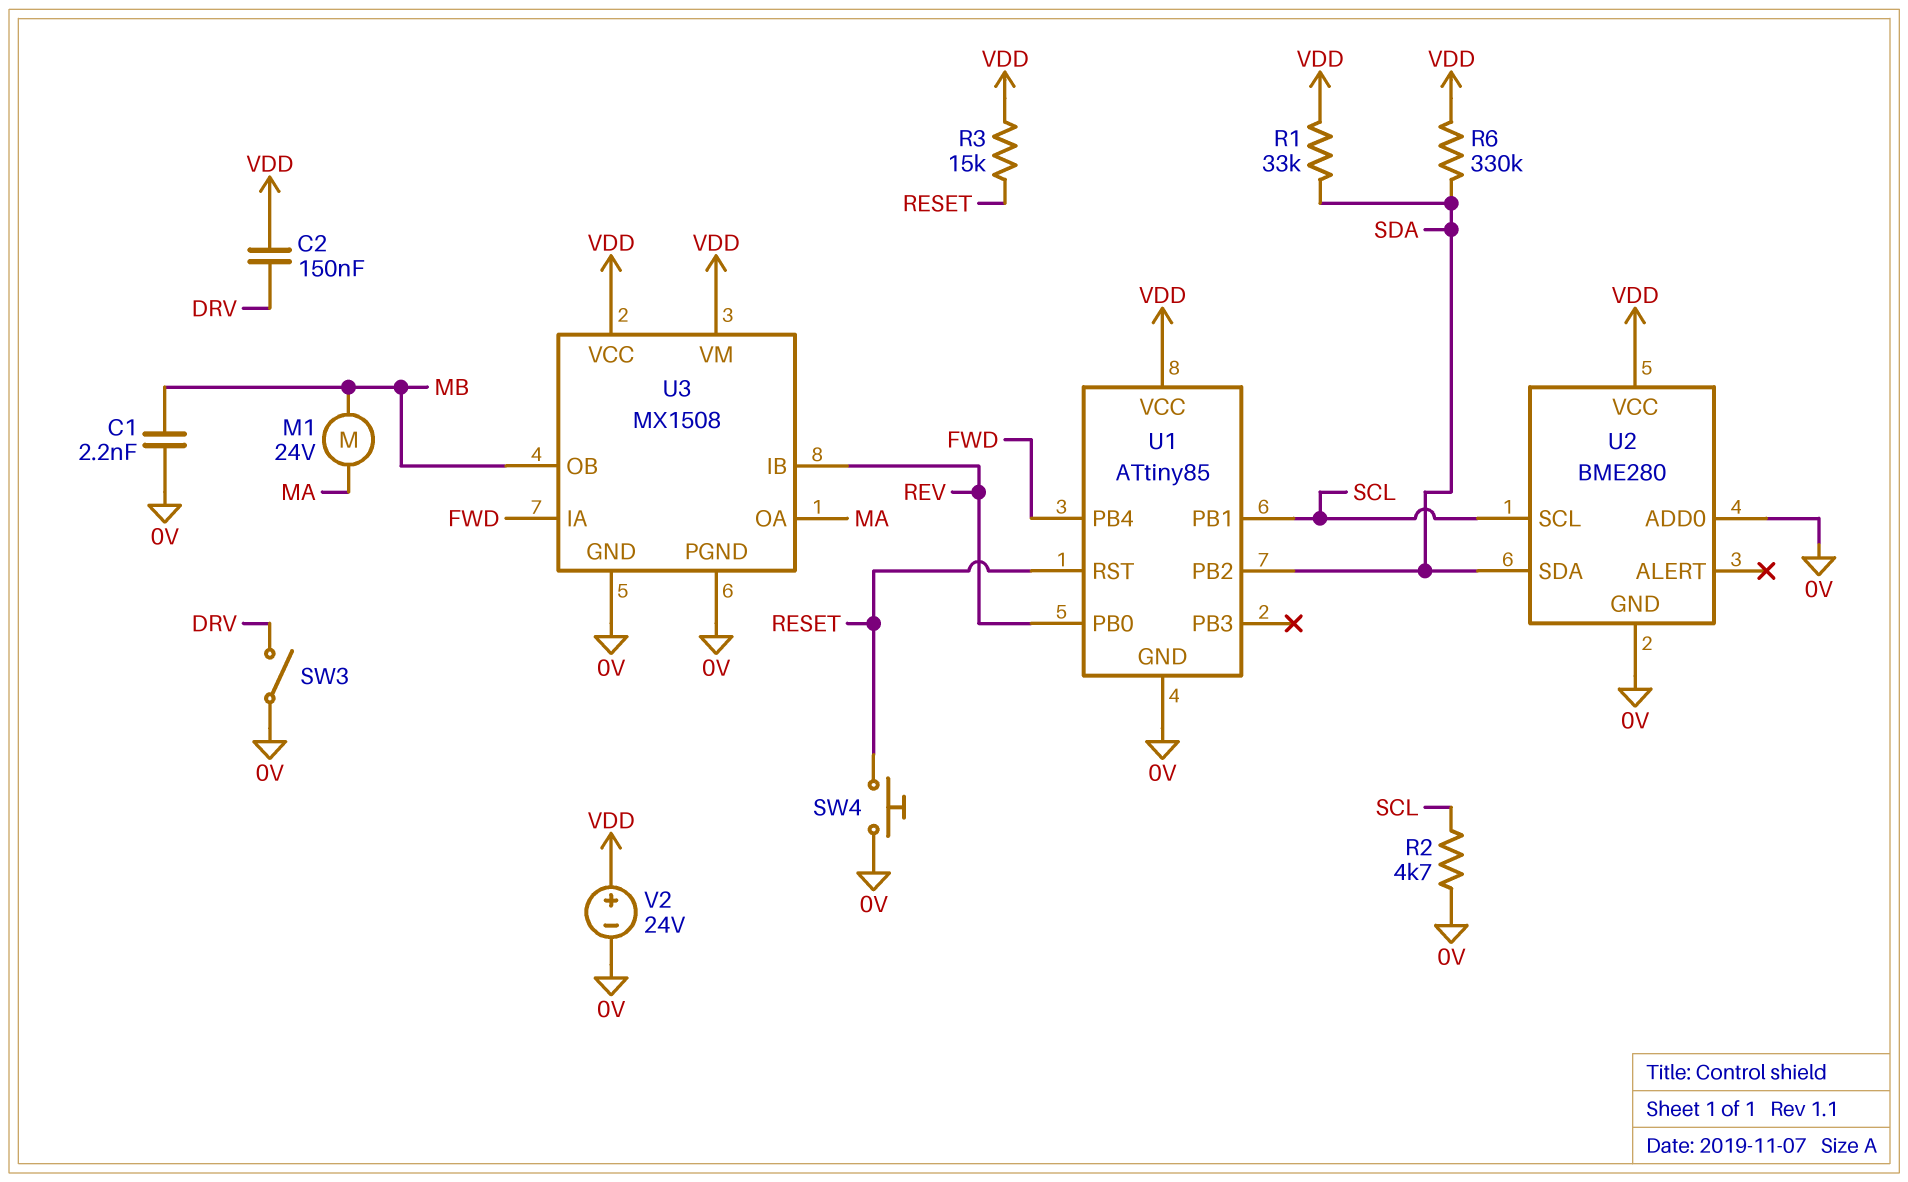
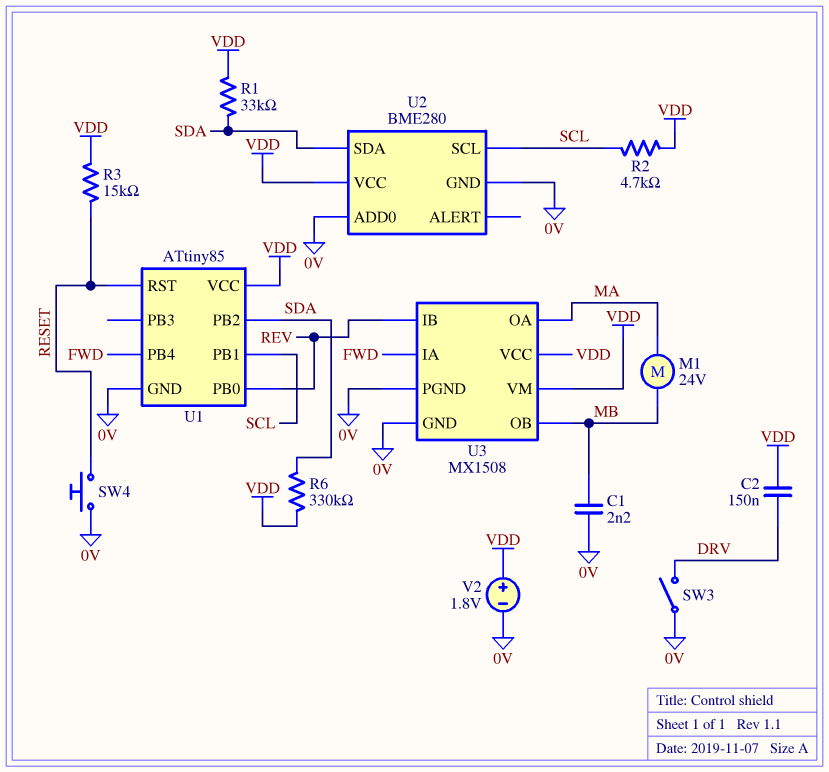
R2: 4.7k (0V, SCL) -> 4.7k (SCL, VDD)
V2: 24V (plus VDD, minus 0V) -> 1.8V (plus VDD, minus 0V)

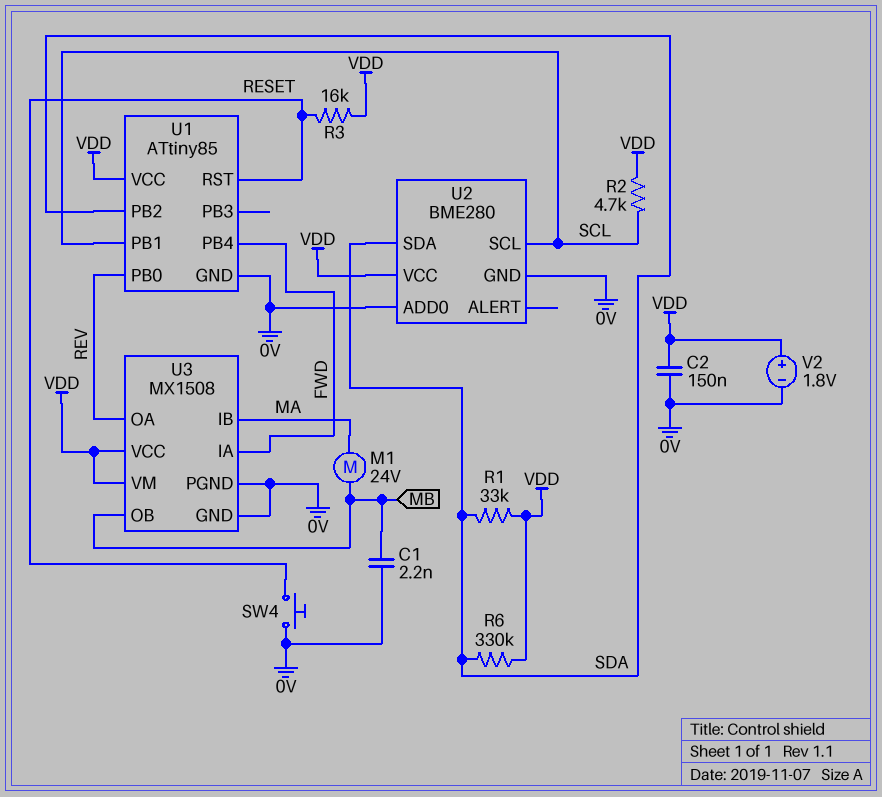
C2: 150nF (DRV, VDD) -> 150nF (0V, VDD)
R3: 15k (RESET, VDD) -> 16k (RESET, VDD)
SW3: switch (0V, DRV) -> none
U3 pin IB: REV -> MA
U3 pin OA: MA -> REV

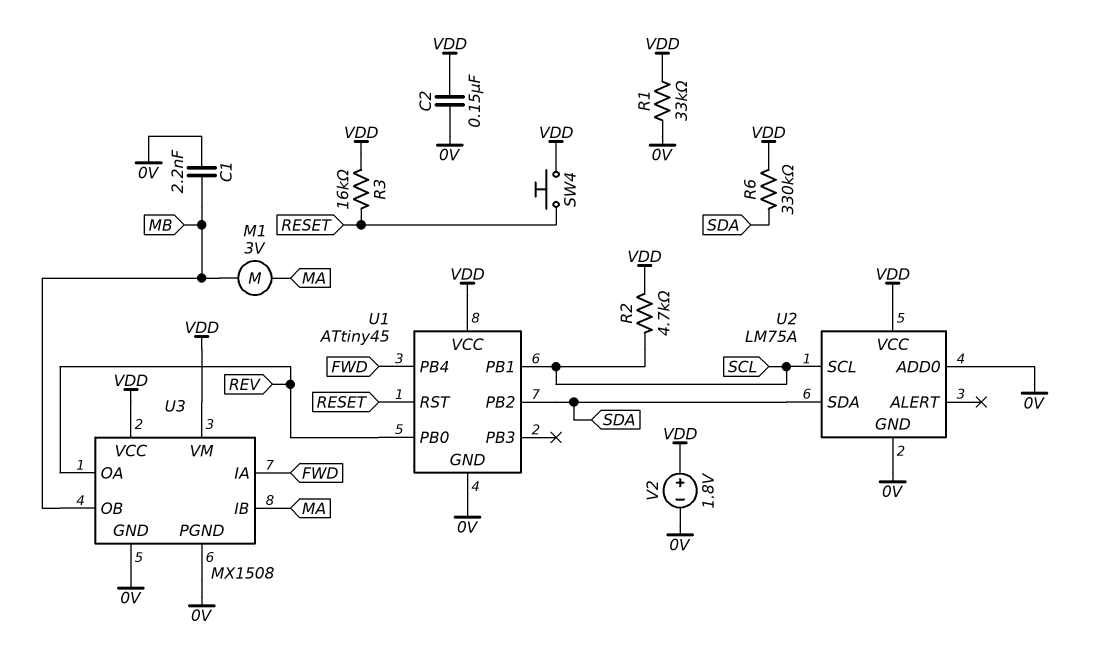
M1: motor 24V (MA, MB) -> motor 3V (MA, MB)
R1: 33k (SDA, VDD) -> 33k (0V, VDD)
SW4: button (0V, RESET) -> button (RESET, VDD)
U1: ATtiny85 -> ATtiny45
U2: BME280 -> LM75A

